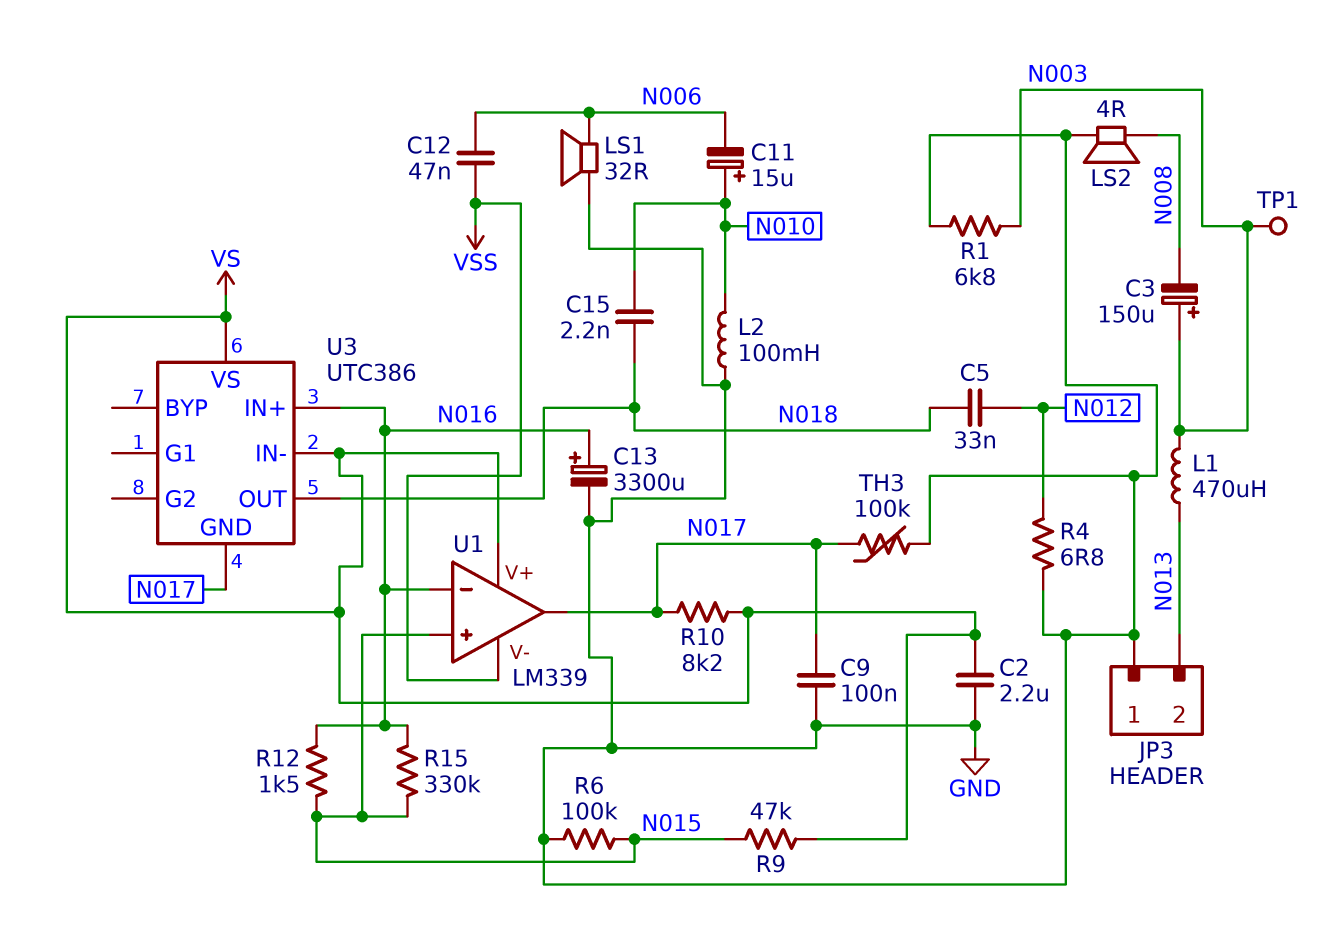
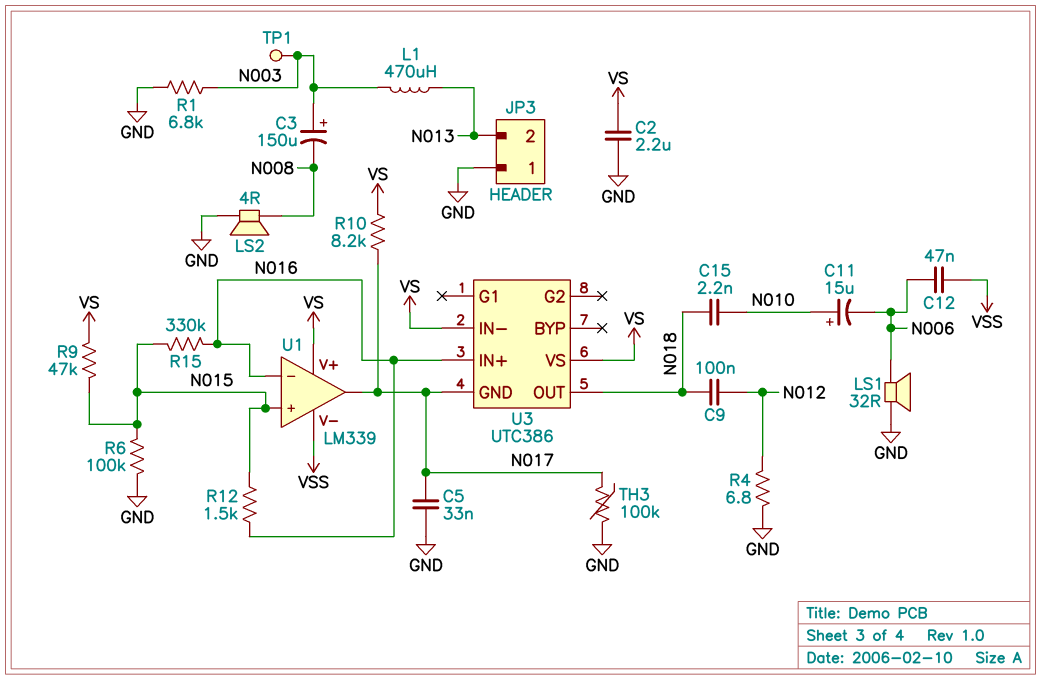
C5: 33nF (N012, N018) -> 33nF (GND, N017)
C9: 100nF (GND, N017) -> 100nF (N012, N018)
C13: 3300uF (plus N016, minus GND) -> none
L2: 100mH (GND, N010) -> none

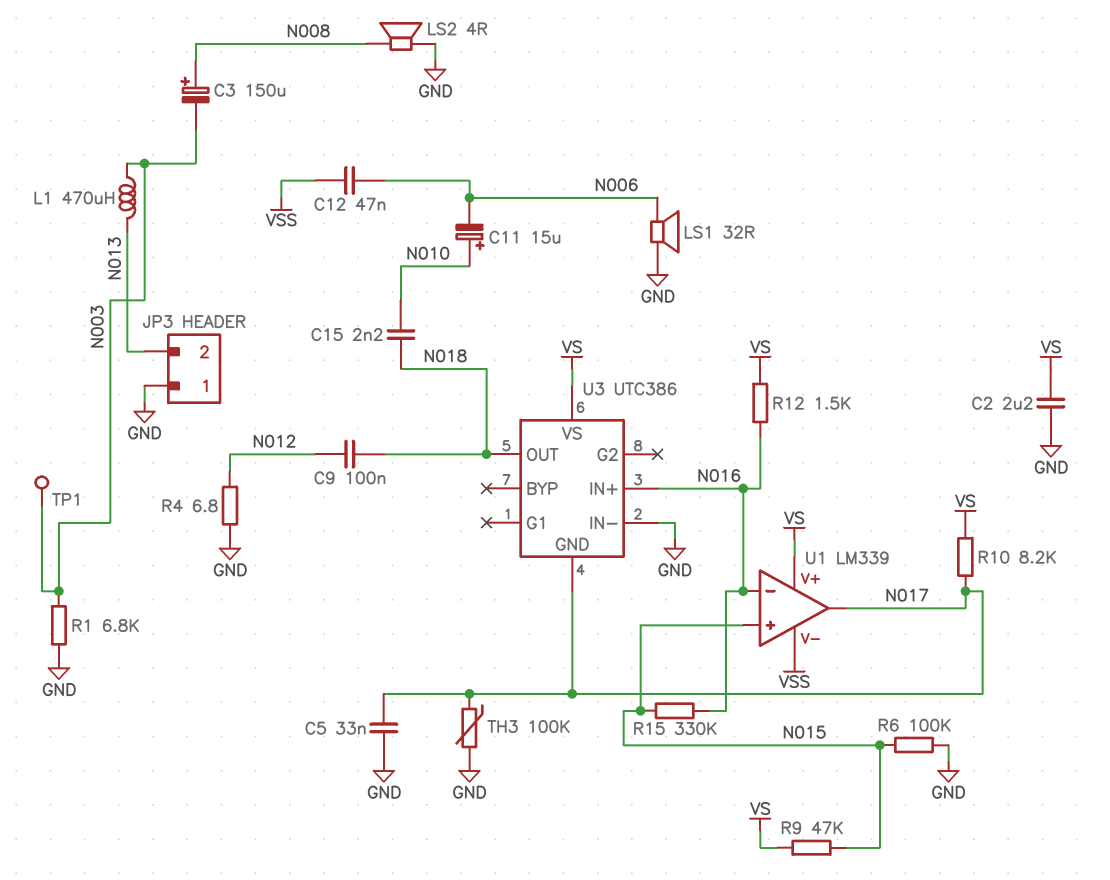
C3: 150uF (plus N003, minus N008) -> 150uF (plus N008, minus N003)
R12: 1.5k (N015, N016) -> 1.5k (N016, VS)
U3 pin IN-: VS -> GND

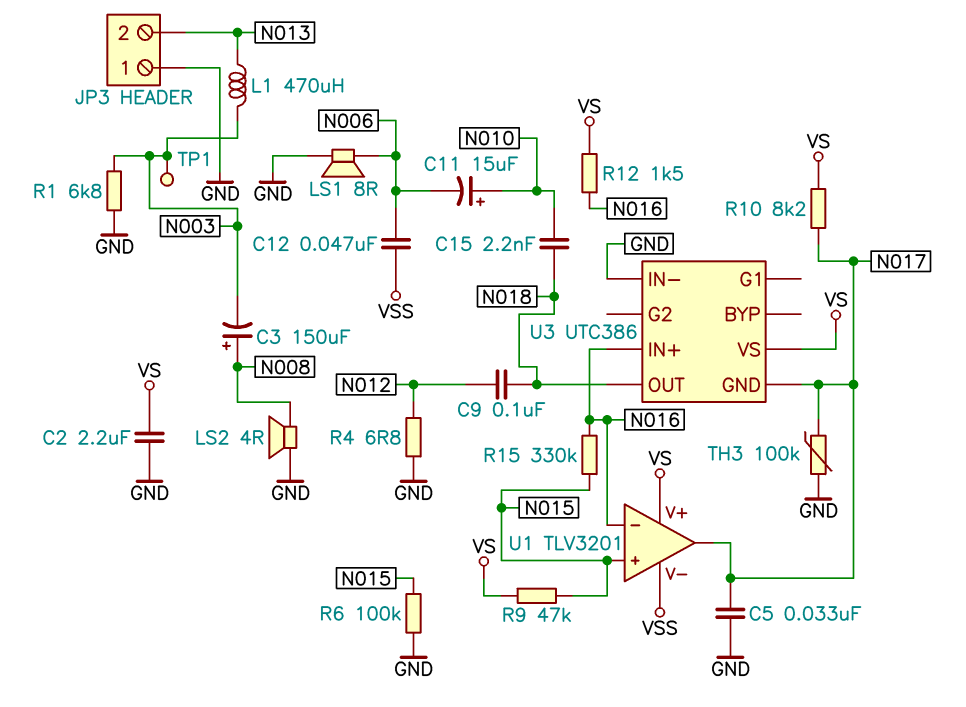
LS1: speaker 32R (GND, N006) -> speaker 8R (GND, N006)
U1: LM339 -> TLV3201

